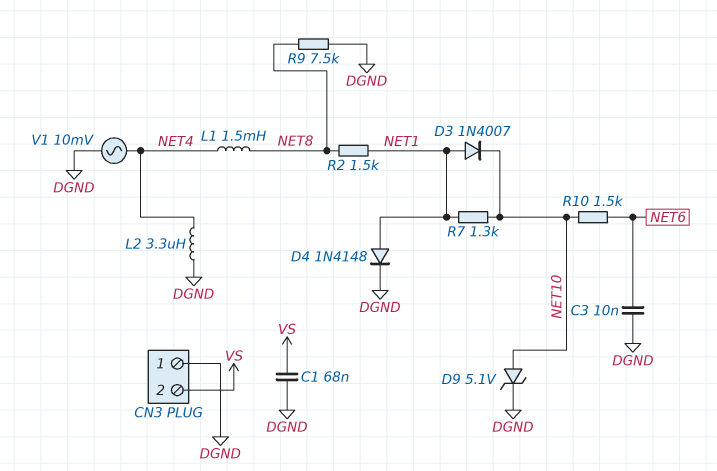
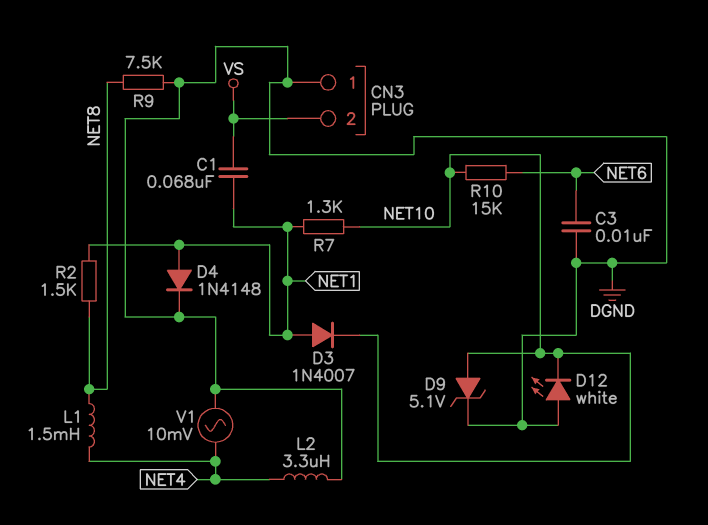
C1: 68nF (DGND, VS) -> 68nF (NET1, VS)
D12: none -> LED white (A DGND, K NET10)
R10: 1.5k (NET6, NET10) -> 15k (NET6, NET10)

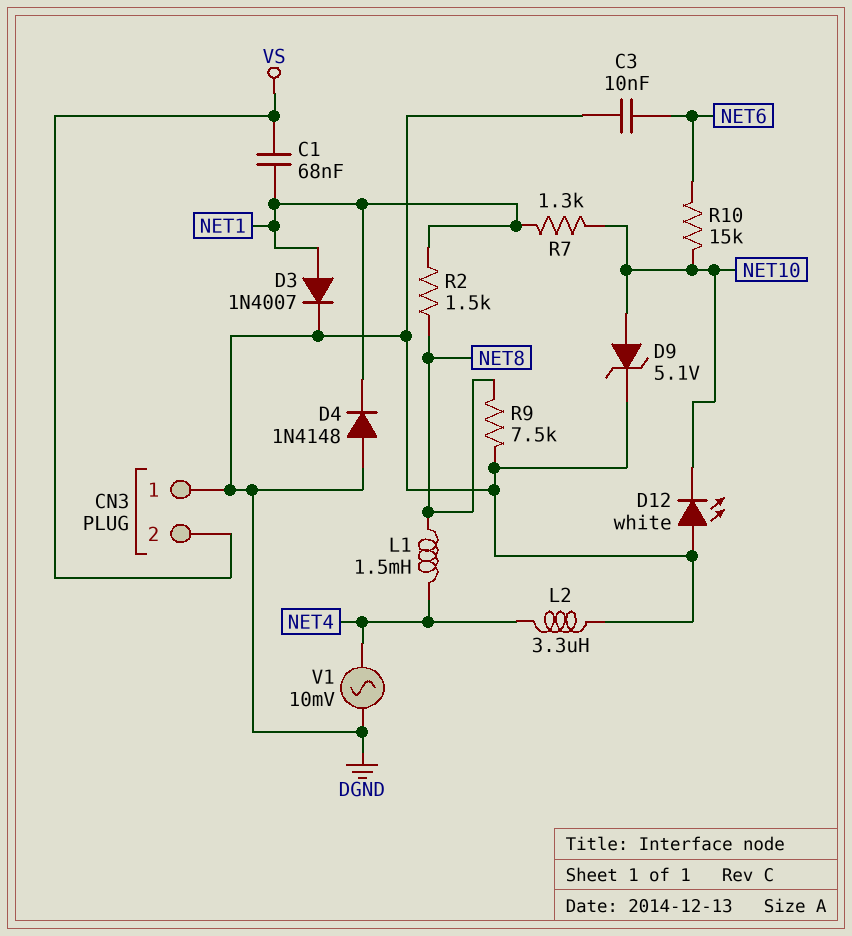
D3: diode 1N4007 (A NET1, K NET10) -> diode 1N4007 (A NET1, K DGND)
D4: diode 1N4148 (A NET1, K DGND) -> diode 1N4148 (A DGND, K NET1)

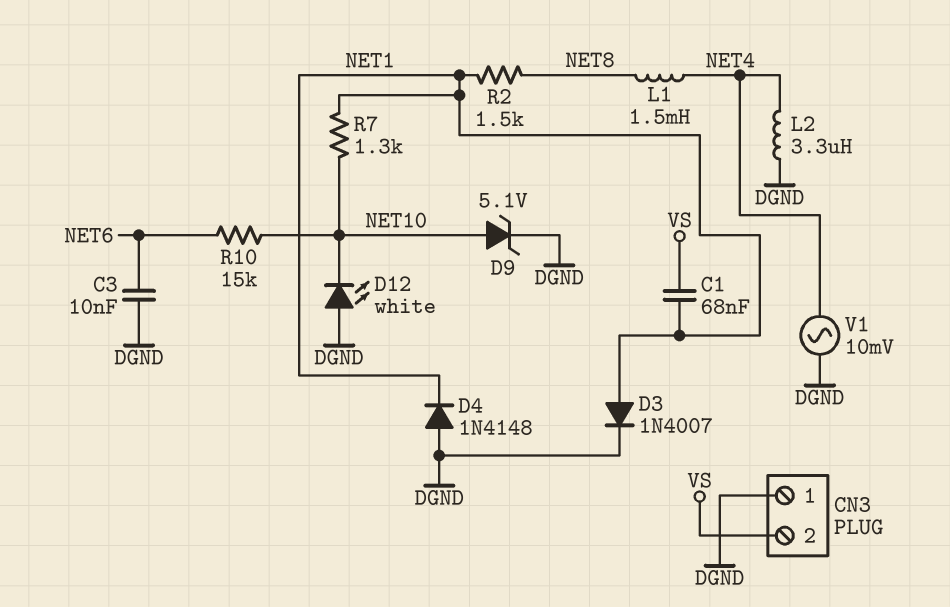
R9: 7.5k (DGND, NET8) -> none

